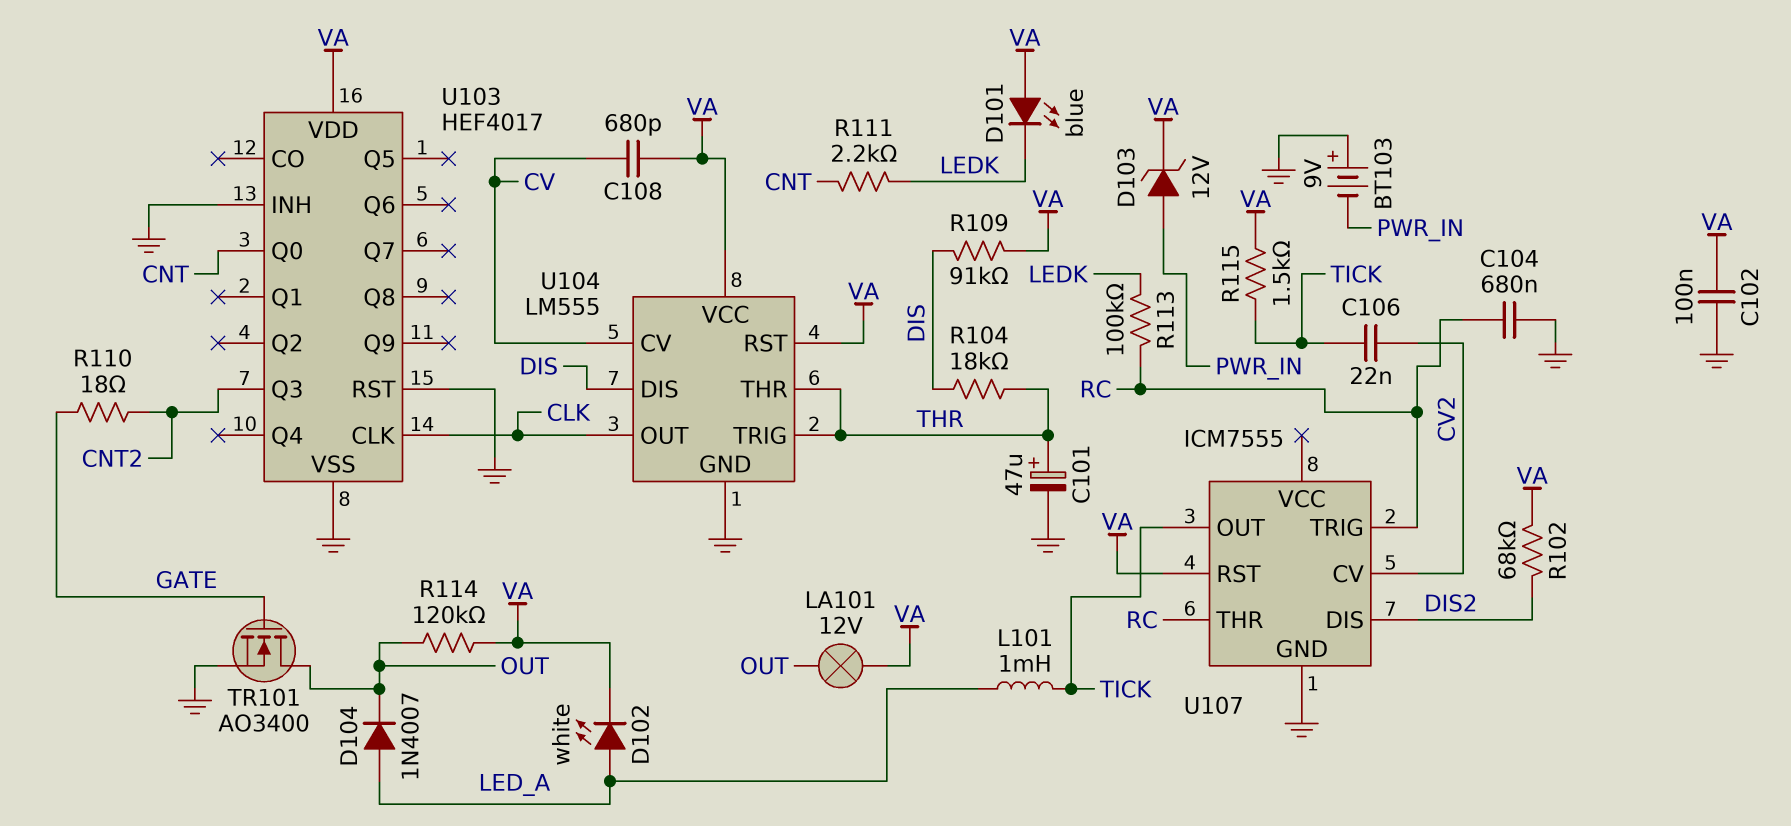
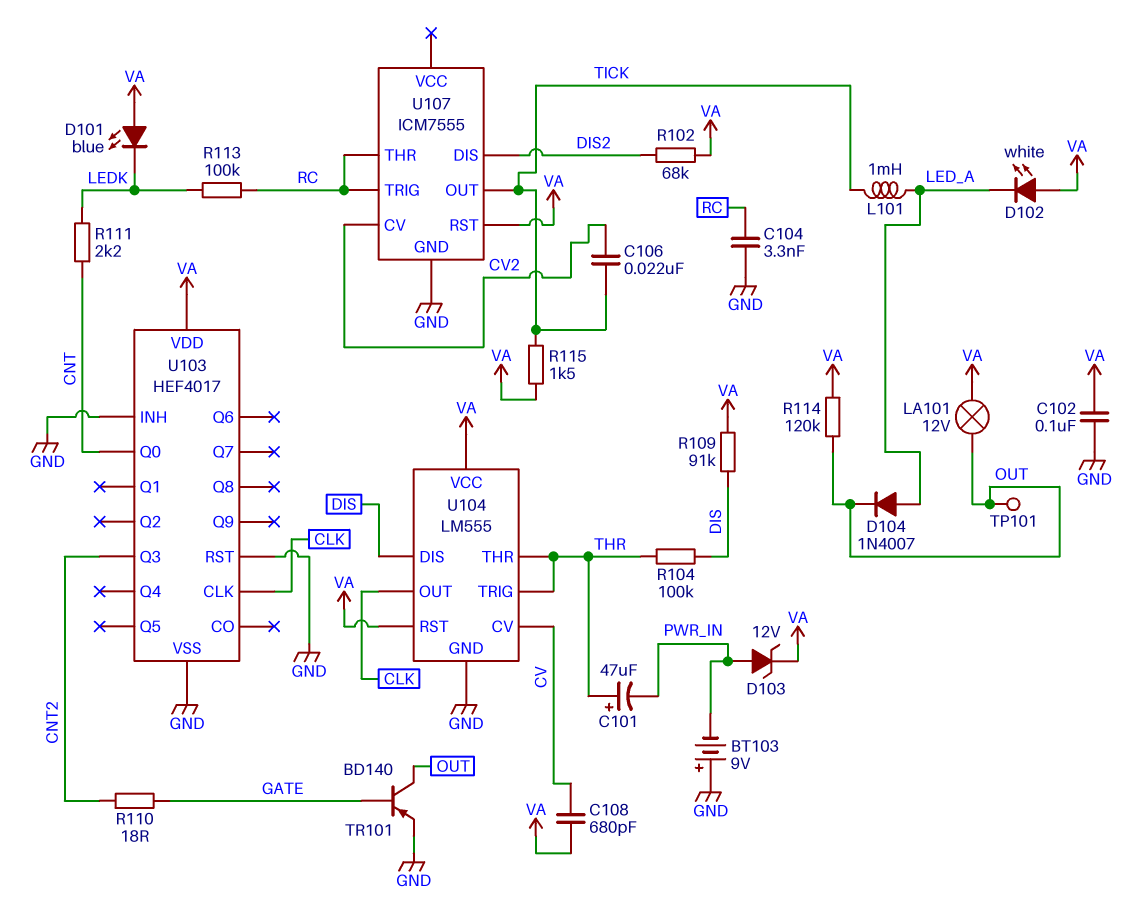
C101: 47uF (plus THR, minus GND) -> 47uF (plus THR, minus PWR_IN)
C104: 680nF (GND, RC) -> 3.3nF (GND, RC)
D102: LED white (A LED_A, K VA) -> LED white (A VA, K LED_A)
R104: 18k (DIS, THR) -> 100k (DIS, THR)
TP101: none -> test point (OUT)
TR101: NMOS AO3400 (G GATE, D OUT, S GND) -> PNP BD140 (B GATE, C OUT, E GND)

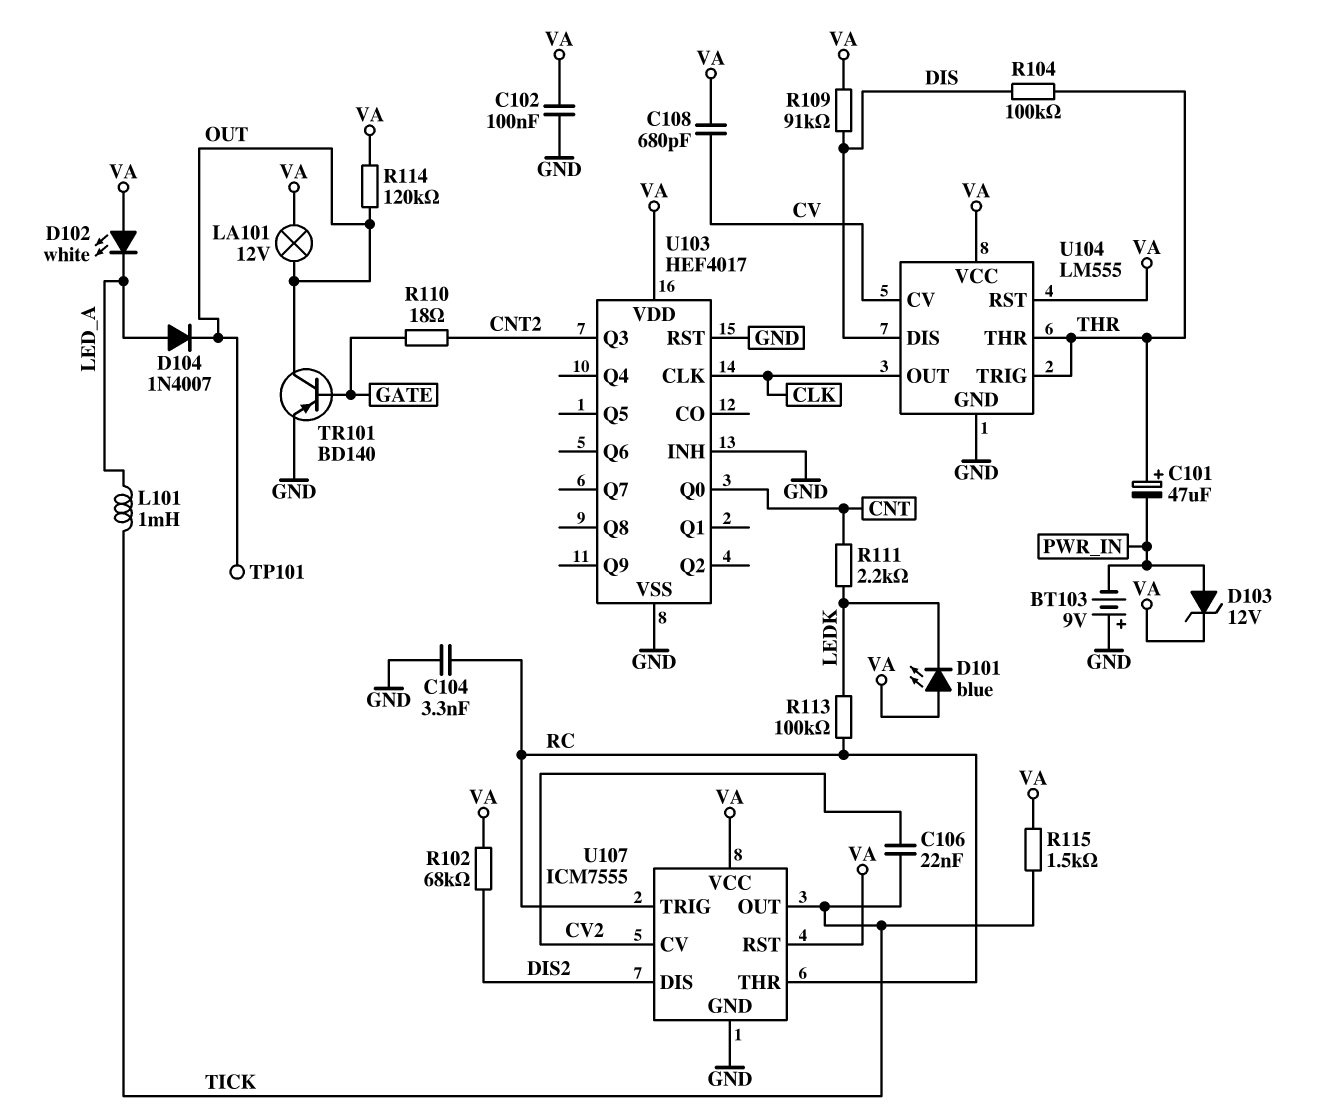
U107 pin VCC: none -> VA

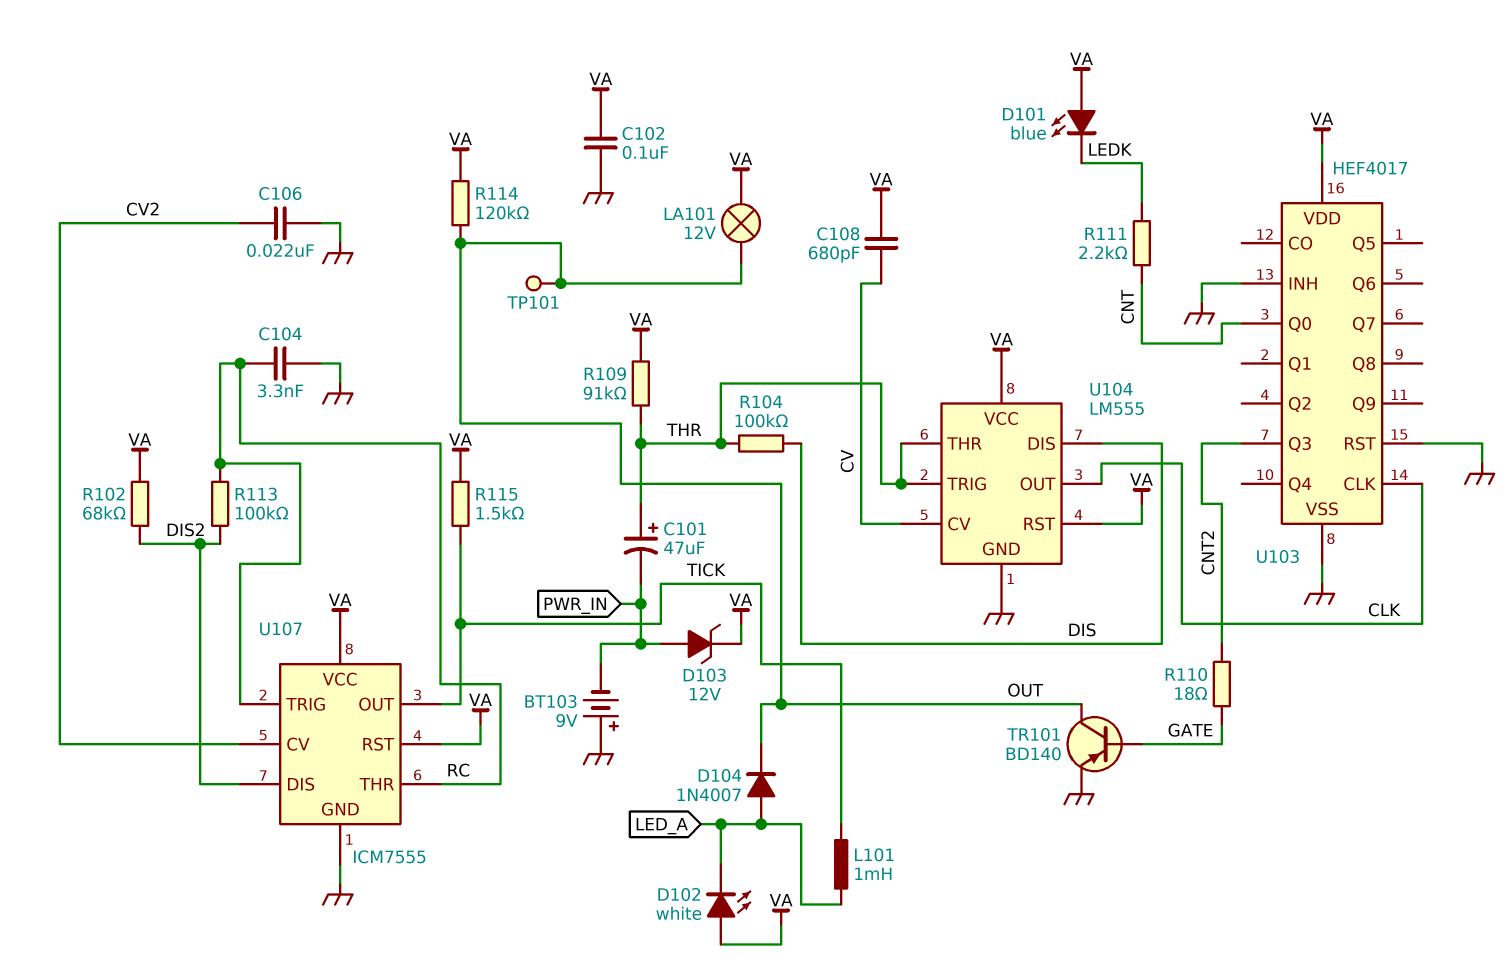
C106: 22nF (CV2, TICK) -> 22nF (CV2, GND)
R109: 91k (DIS, VA) -> 91k (THR, VA)
R113: 100k (LEDK, RC) -> 100k (DIS2, RC)

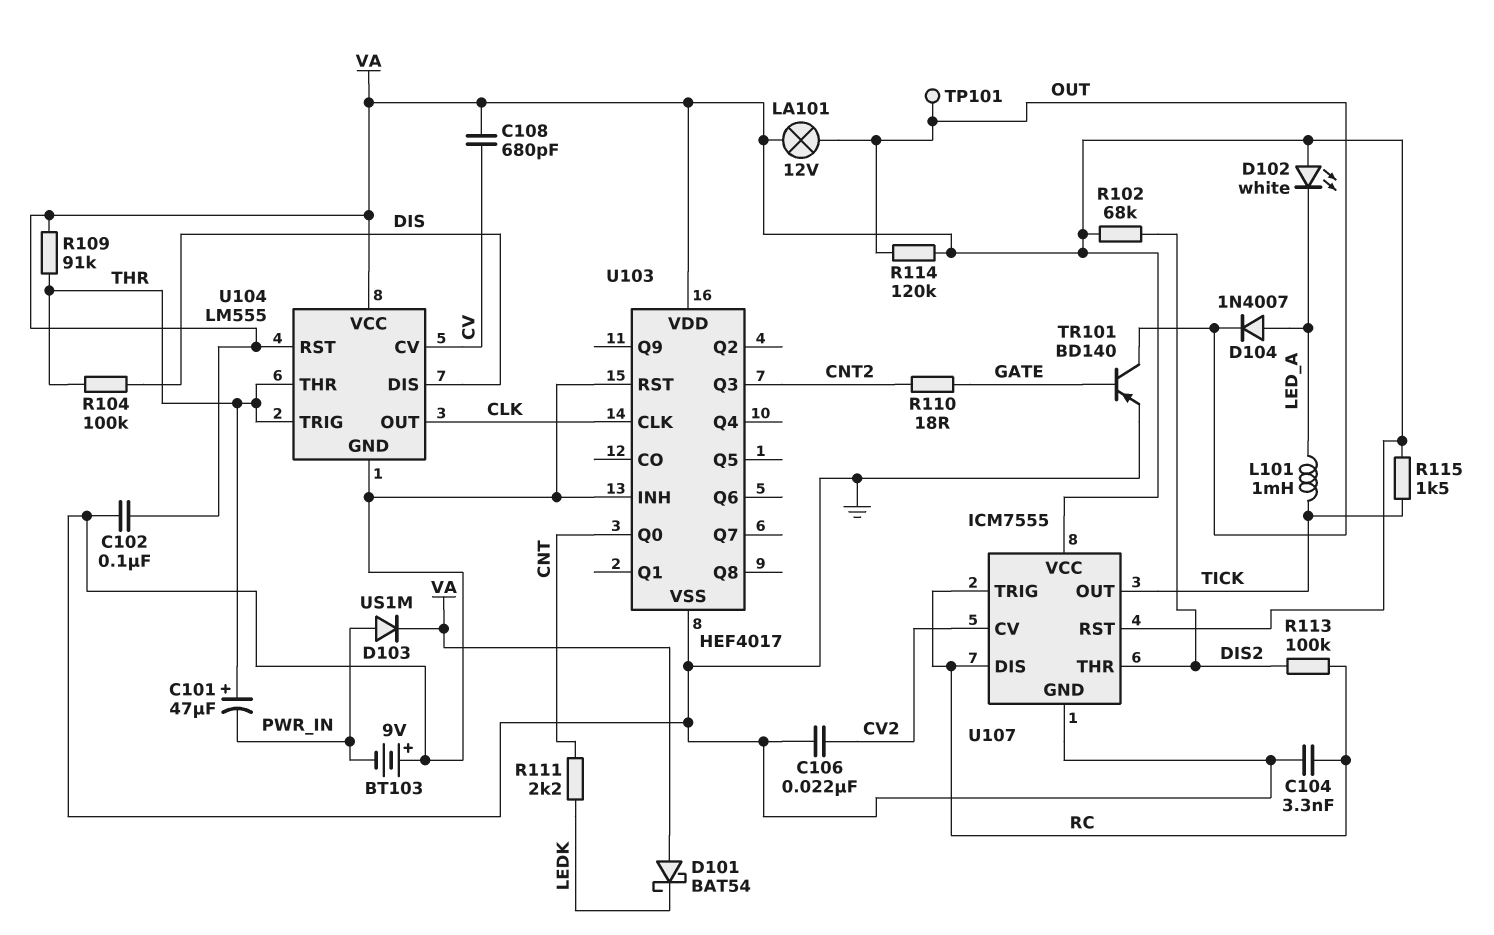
D101: LED blue (A VA, K LEDK) -> schottky BAT54 (A VA, K LEDK)
D103: zener 12V (A PWR_IN, K VA) -> diode US1M (A PWR_IN, K VA)
U107 pin DIS: DIS2 -> RC
U107 pin THR: RC -> DIS2

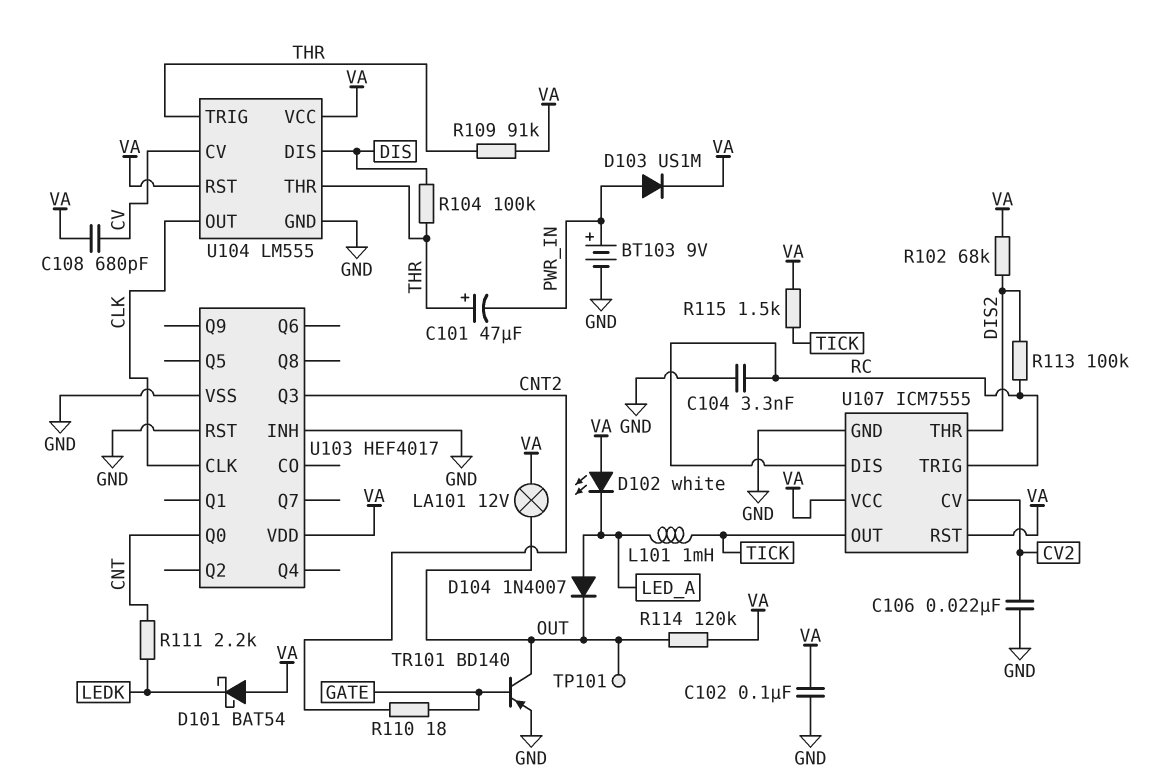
BT103: 9V (plus GND, minus PWR_IN) -> 9V (plus PWR_IN, minus GND)

